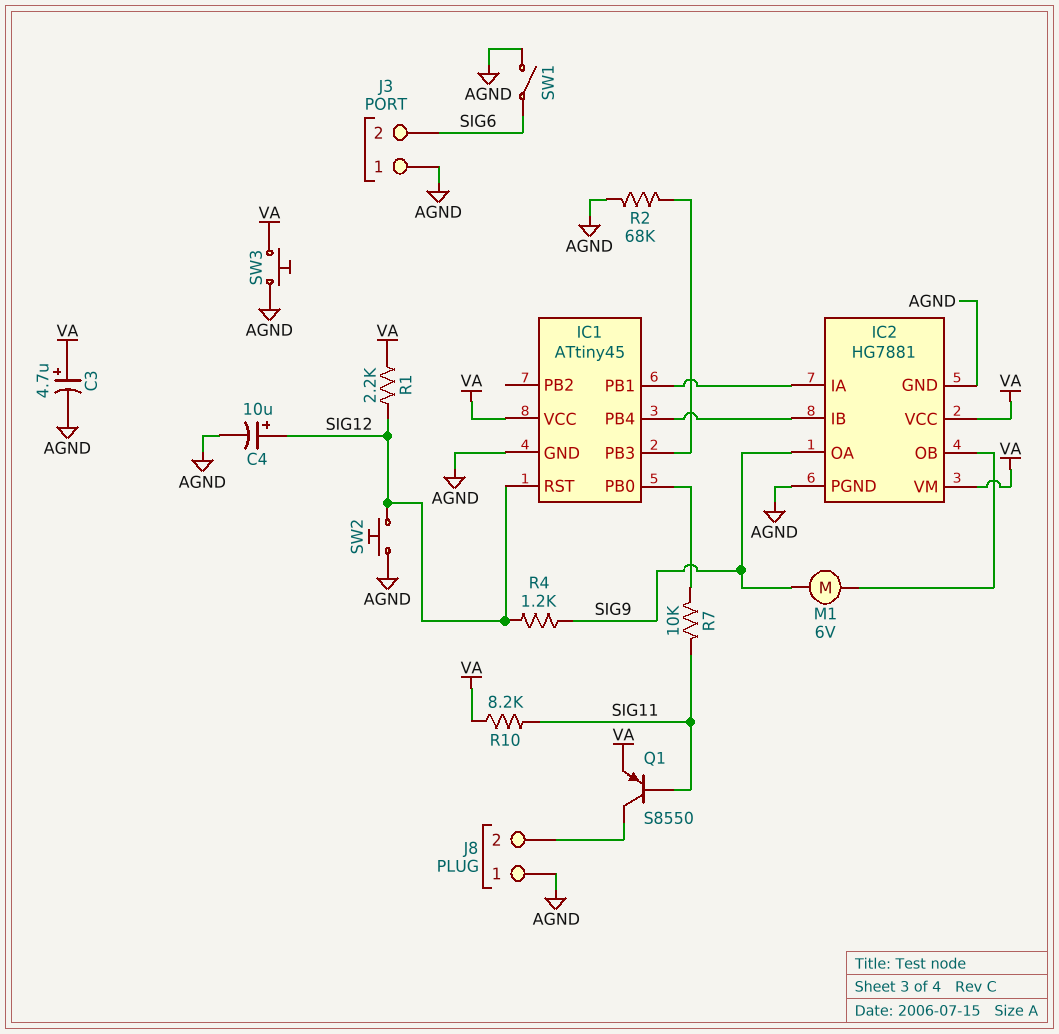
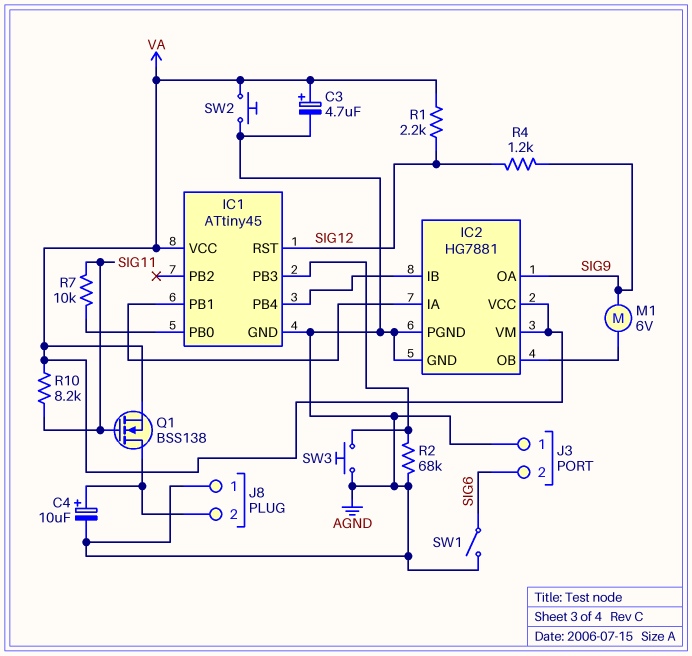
C4: 10uF (plus SIG12, minus AGND) -> 10uF (plus J8/2, minus AGND)
Q1: PNP S8550 (B SIG11, C J8/2, E VA) -> NMOS BSS138 (G SIG11, D J8/2, S VA)
SW2: button (AGND, SIG12) -> button (AGND, VA)
SW3: button (AGND, VA) -> button (AGND, IC1/PB3)

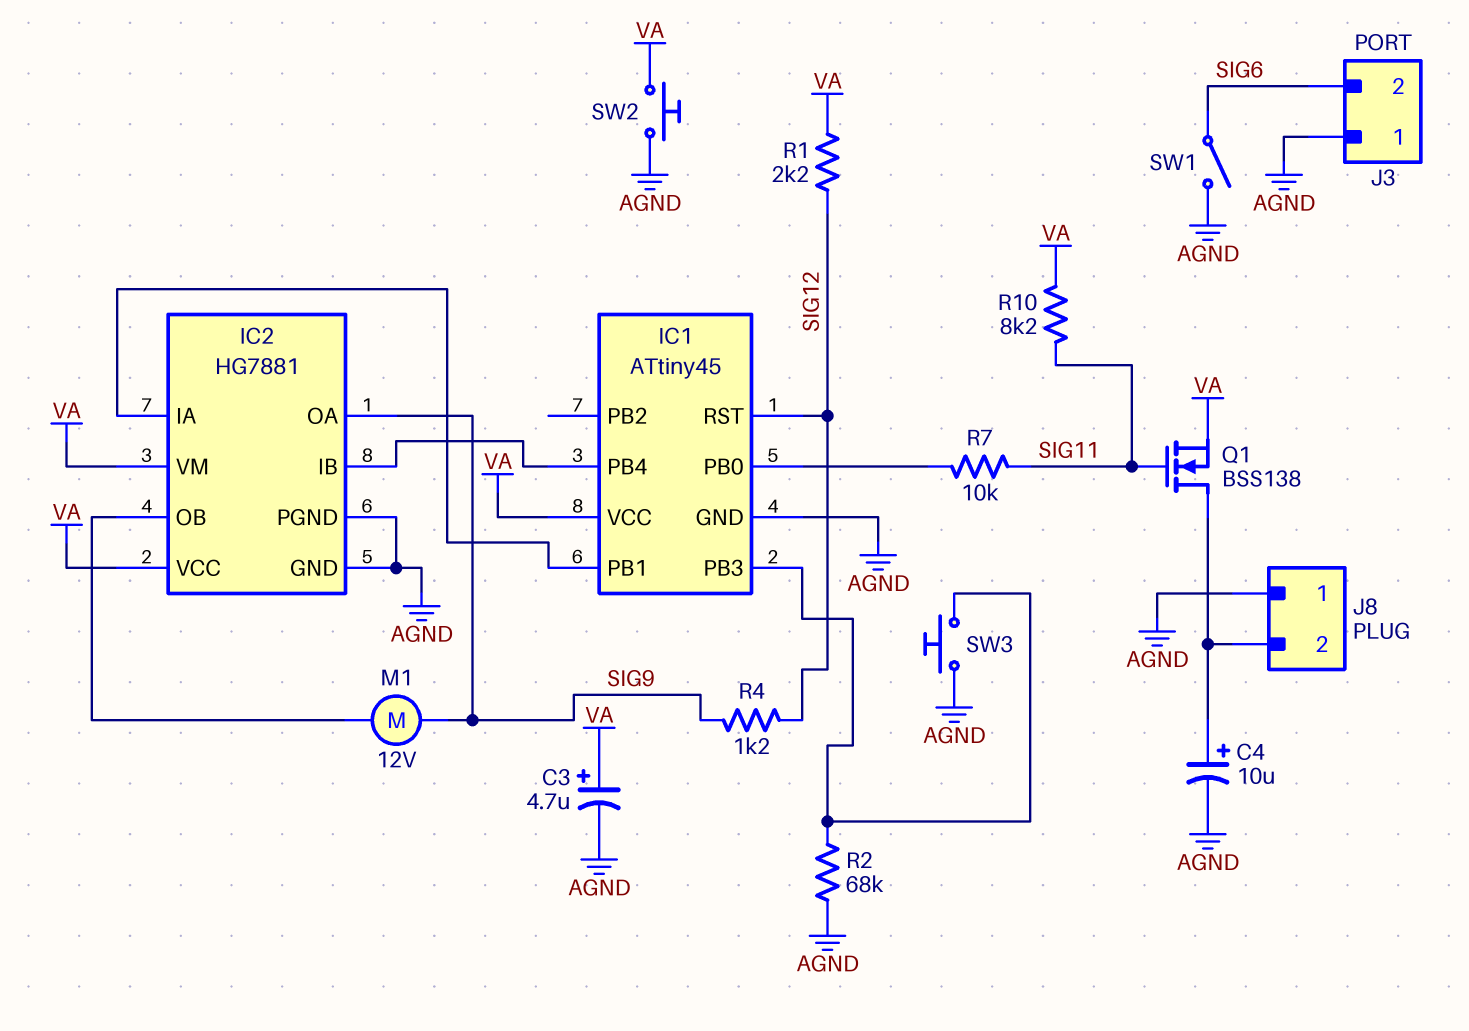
M1: motor 6V (IC2/OB, SIG9) -> motor 12V (IC2/OB, SIG9)

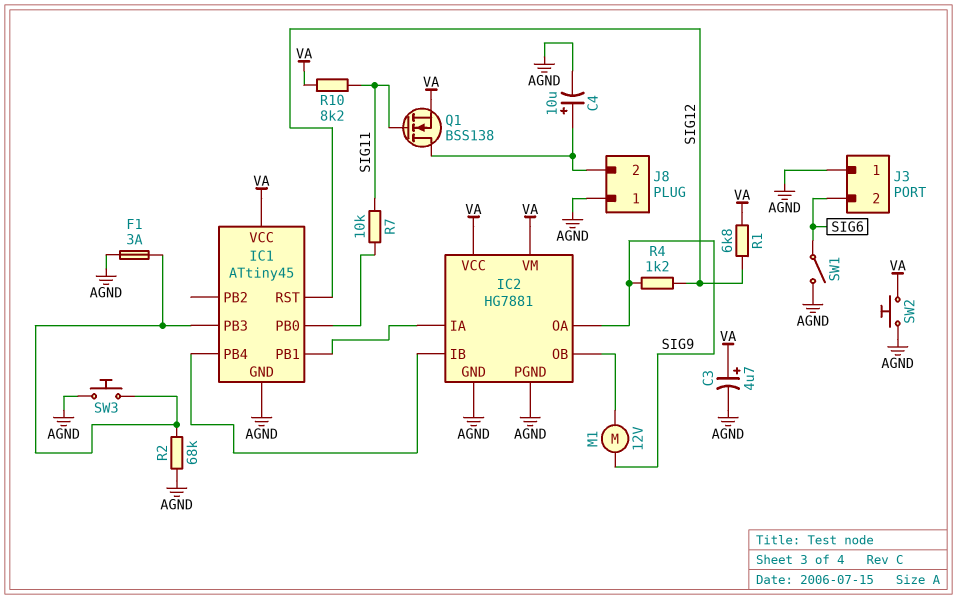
F1: none -> 3A (AGND, IC1/PB3)
R1: 2.2k (SIG12, VA) -> 6.8k (SIG12, VA)

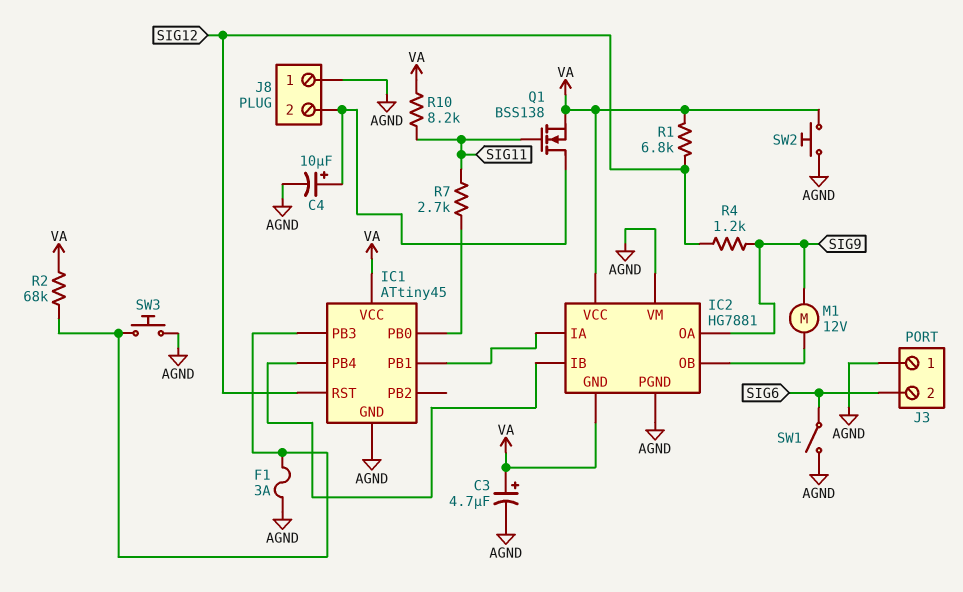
IC2 pin GND: AGND -> VA
IC2 pin VM: VA -> AGND
R2: 68k (AGND, IC1/PB3) -> 68k (IC1/PB3, VA)
R7: 10k (IC1/PB0, SIG11) -> 2.7k (IC1/PB0, SIG11)

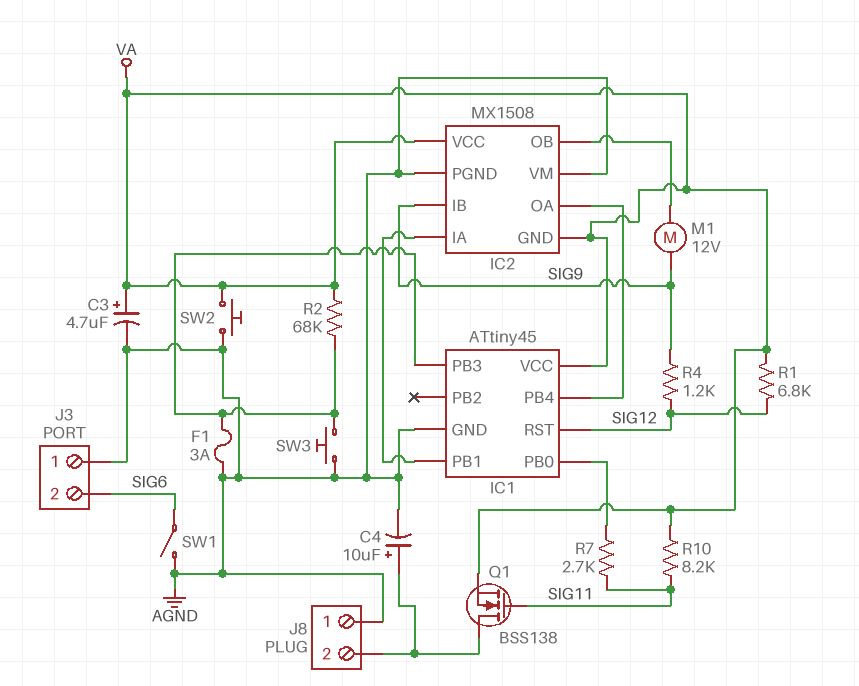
IC2: HG7881 -> MX1508
IC2 pin IB: IC1/PB4 -> SIG9
IC2 pin OA: SIG9 -> IC1/PB4

